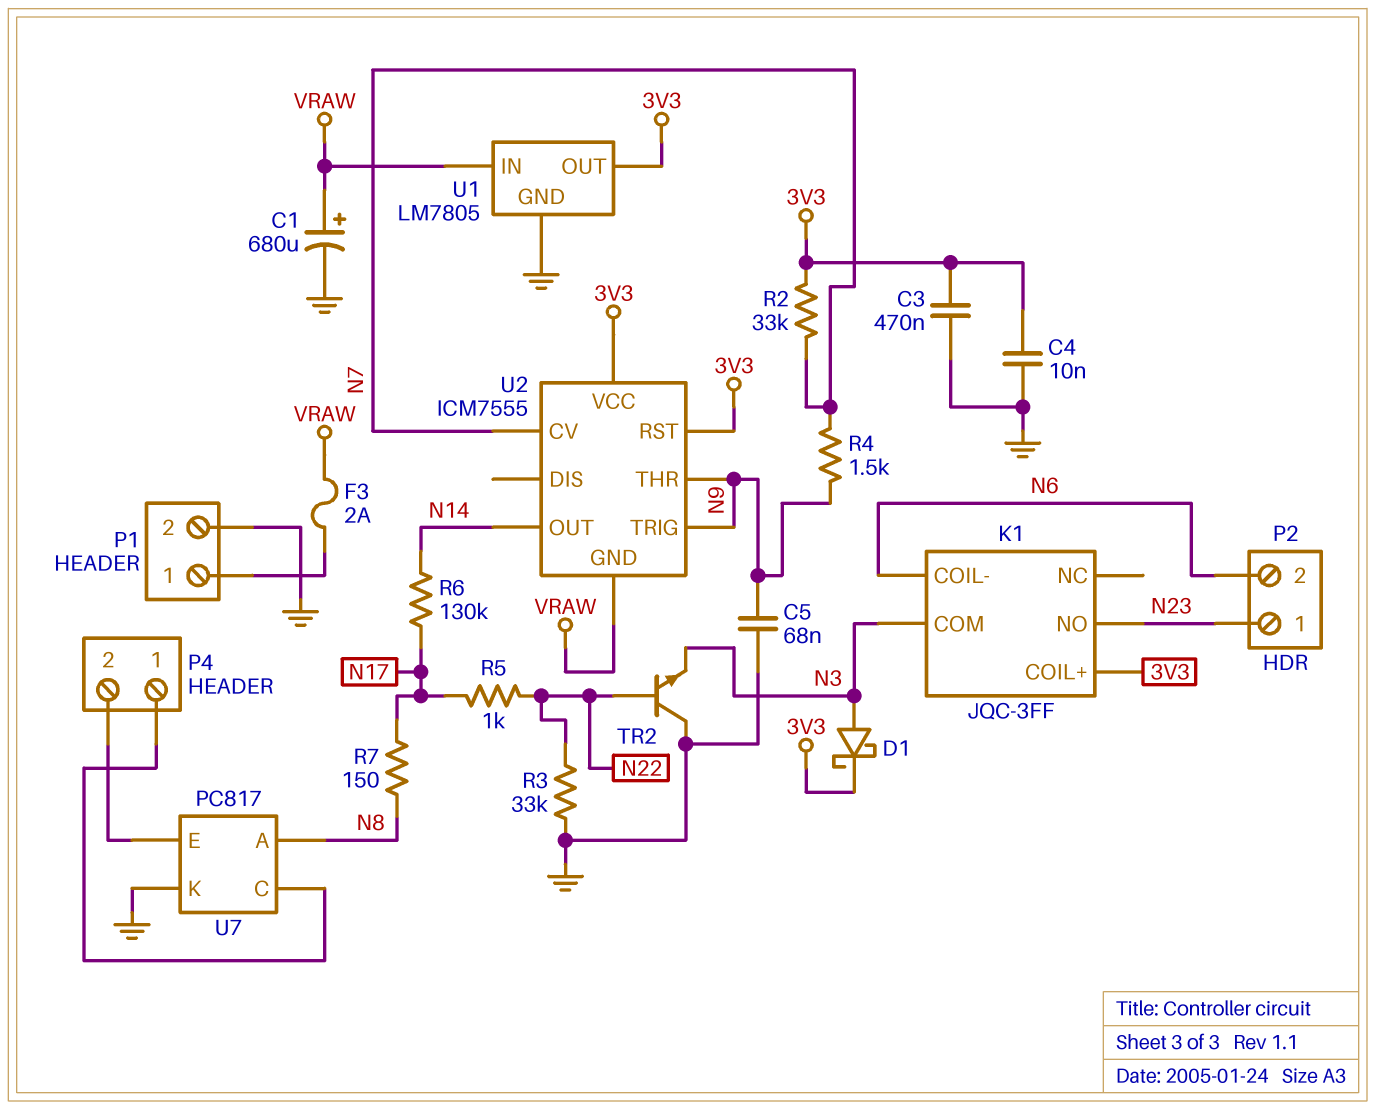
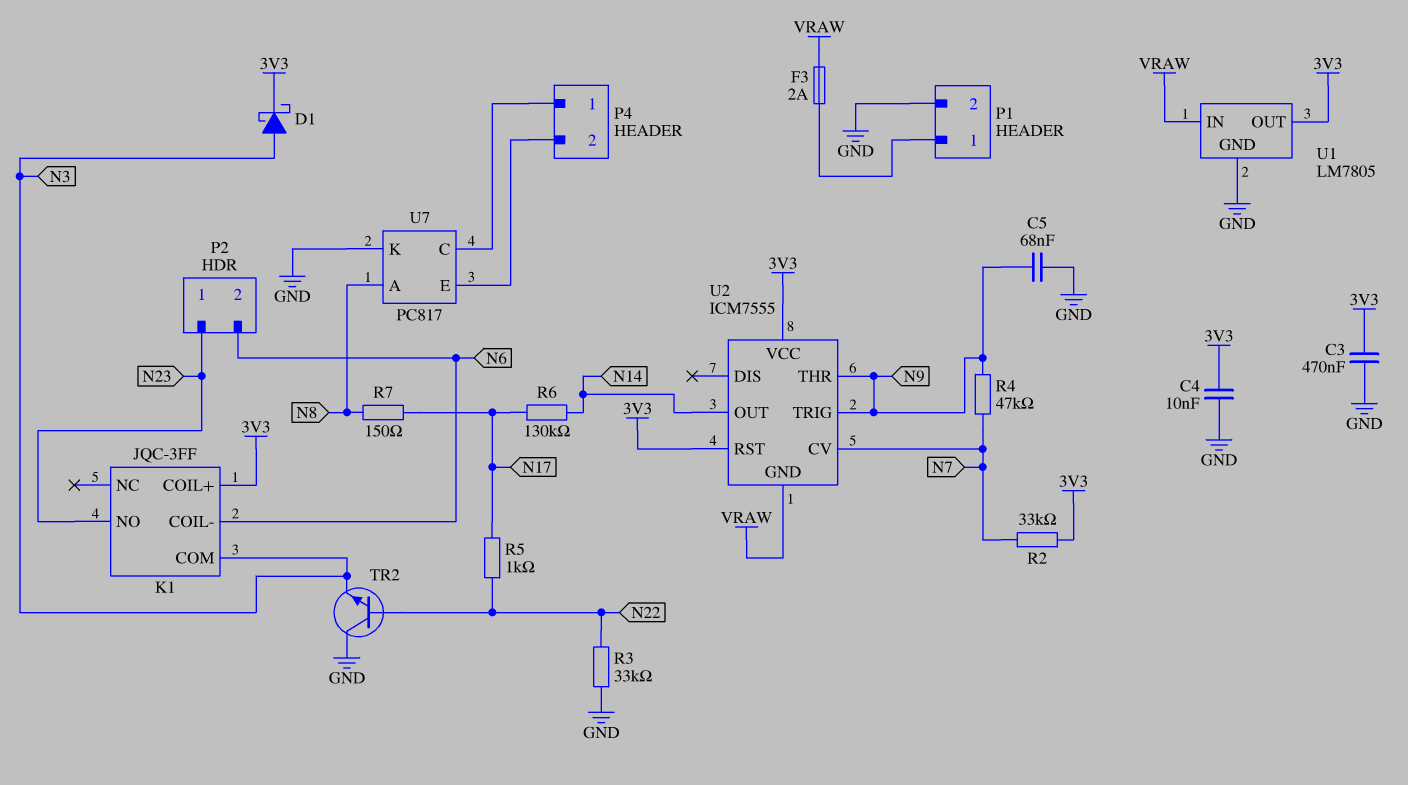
C1: 680uF (plus VRAW, minus GND) -> none
R4: 1.5k (N7, N9) -> 47k (N7, N9)

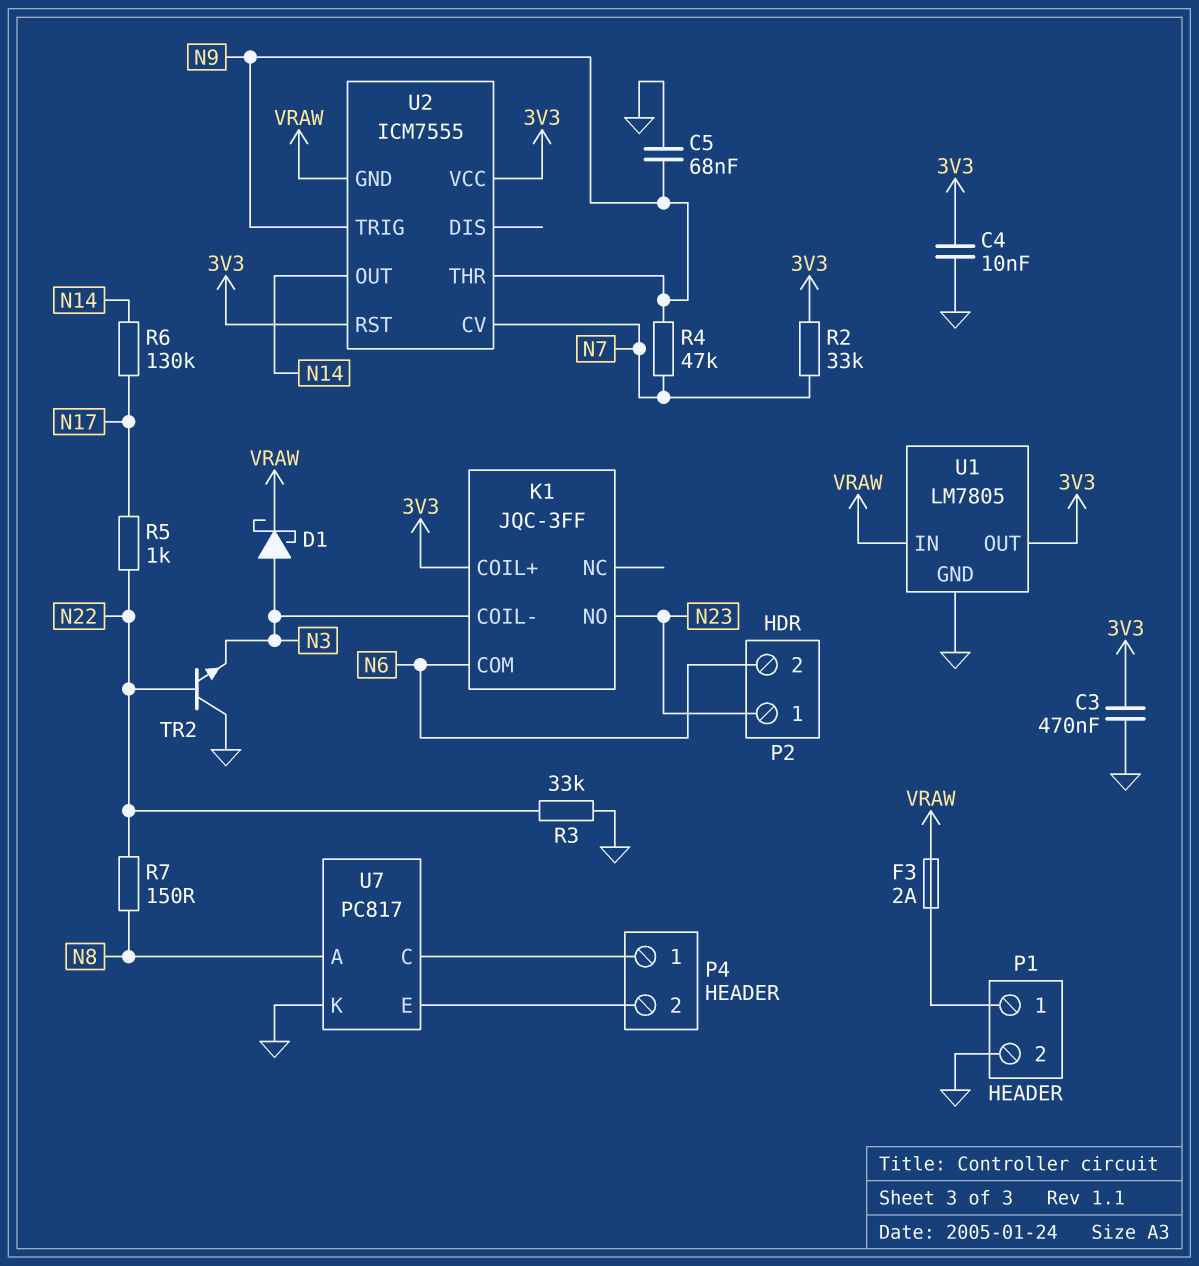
D1: schottky (A N3, K 3V3) -> schottky (A N3, K VRAW)
K1 pin COIL-: N6 -> N3
K1 pin COM: N3 -> N6
R7: 150 (N8, N17) -> 150 (N8, N22)

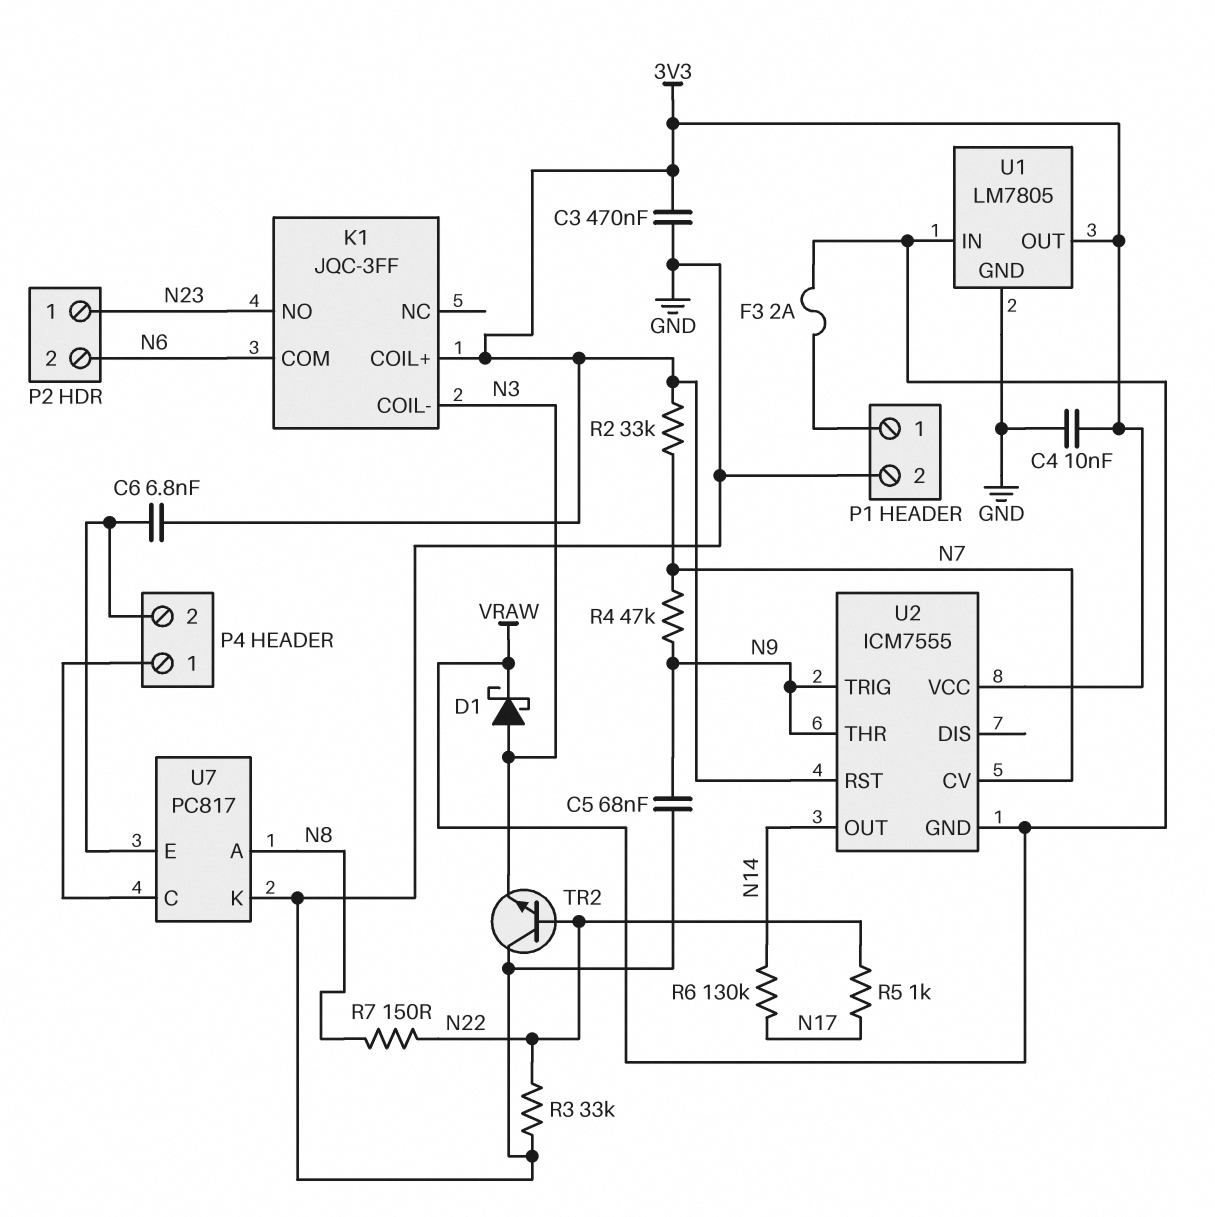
C6: none -> 6.8nF (3V3, P4/2)

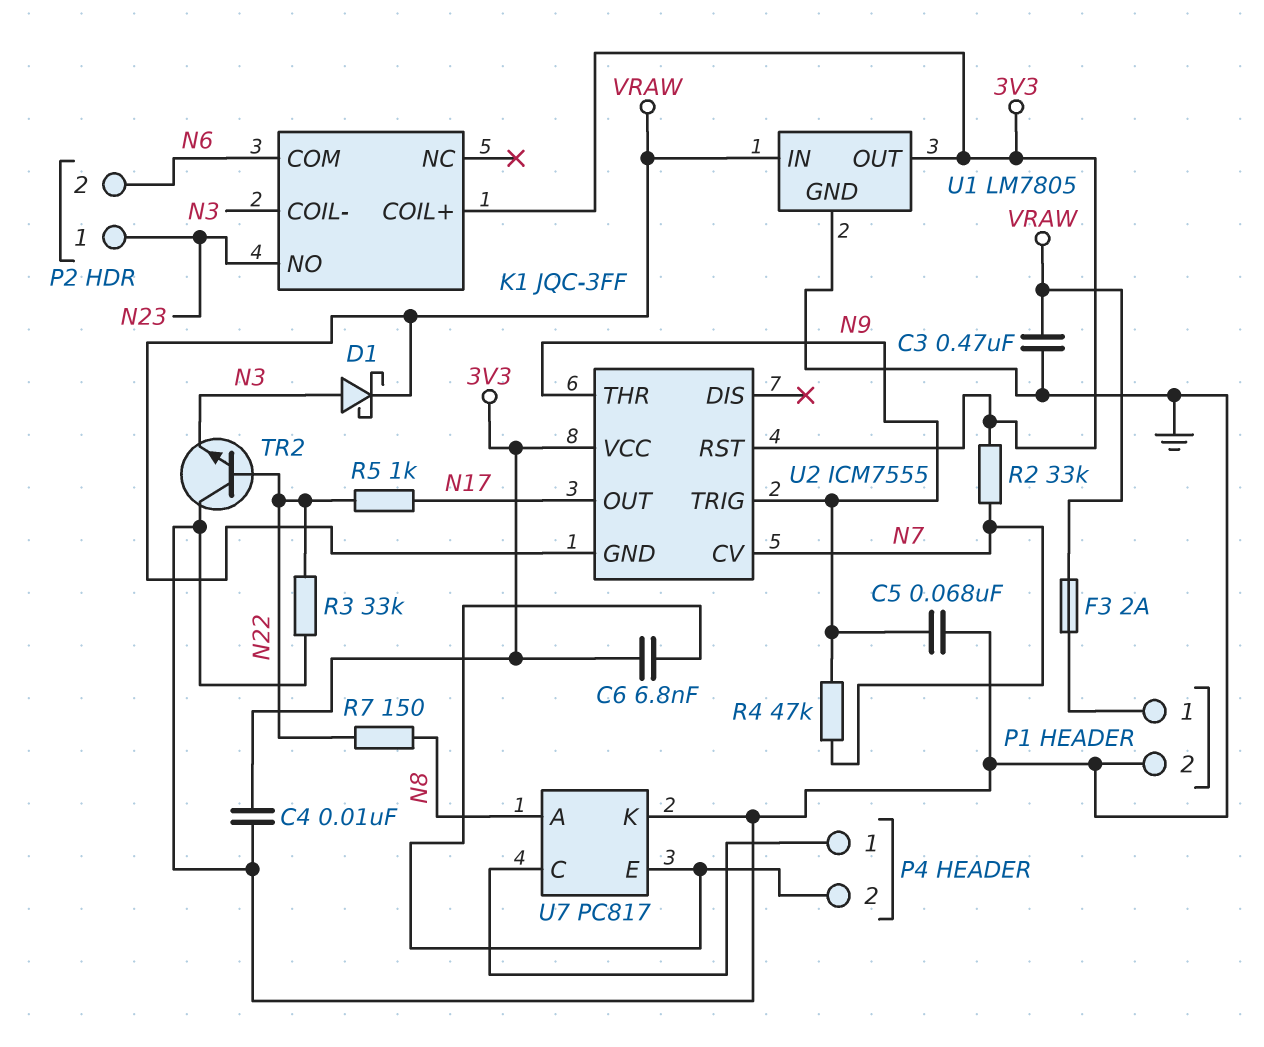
C3: 470nF (3V3, GND) -> 470nF (GND, VRAW)
R6: 130k (N14, N17) -> none
U2 pin OUT: N14 -> N17

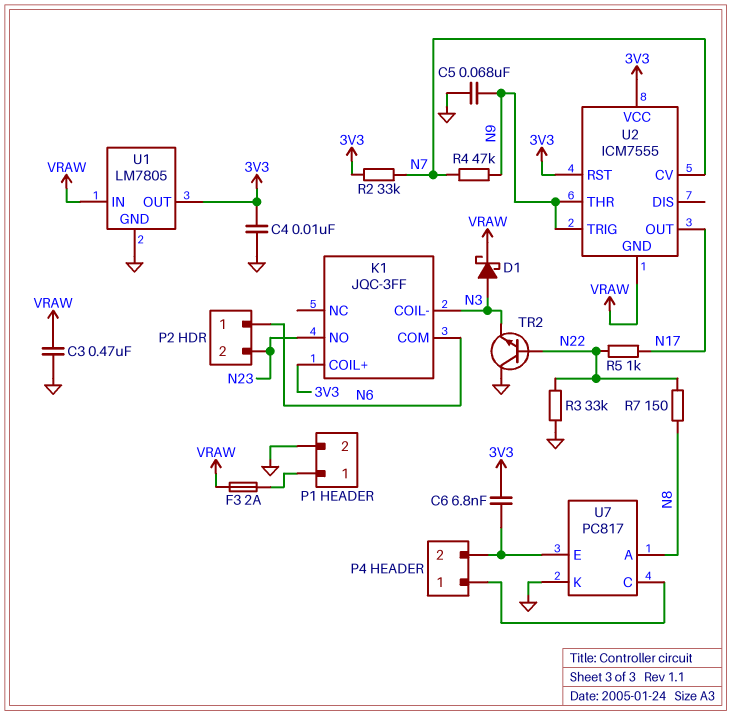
P2 pin 1: N23 -> N6
P2 pin 2: N6 -> N23

